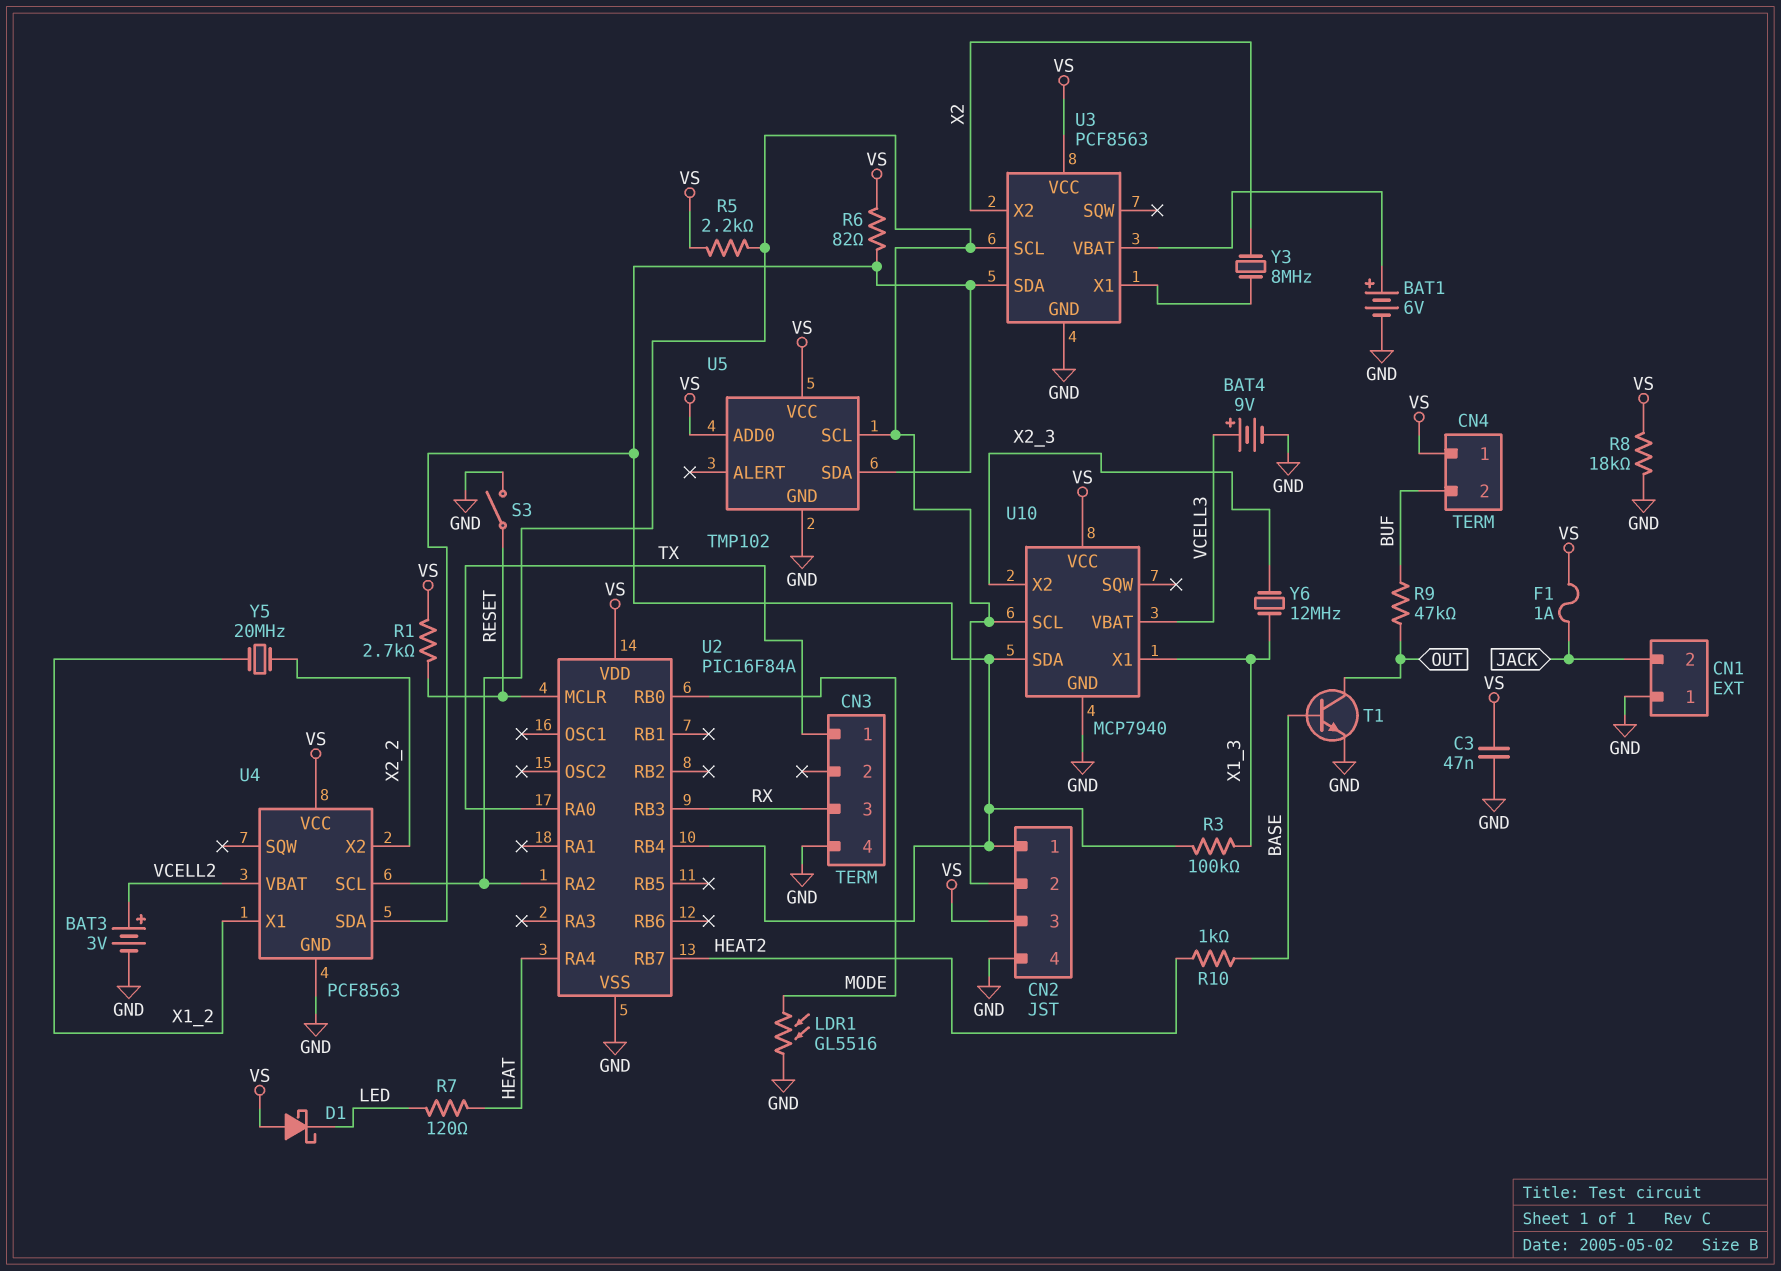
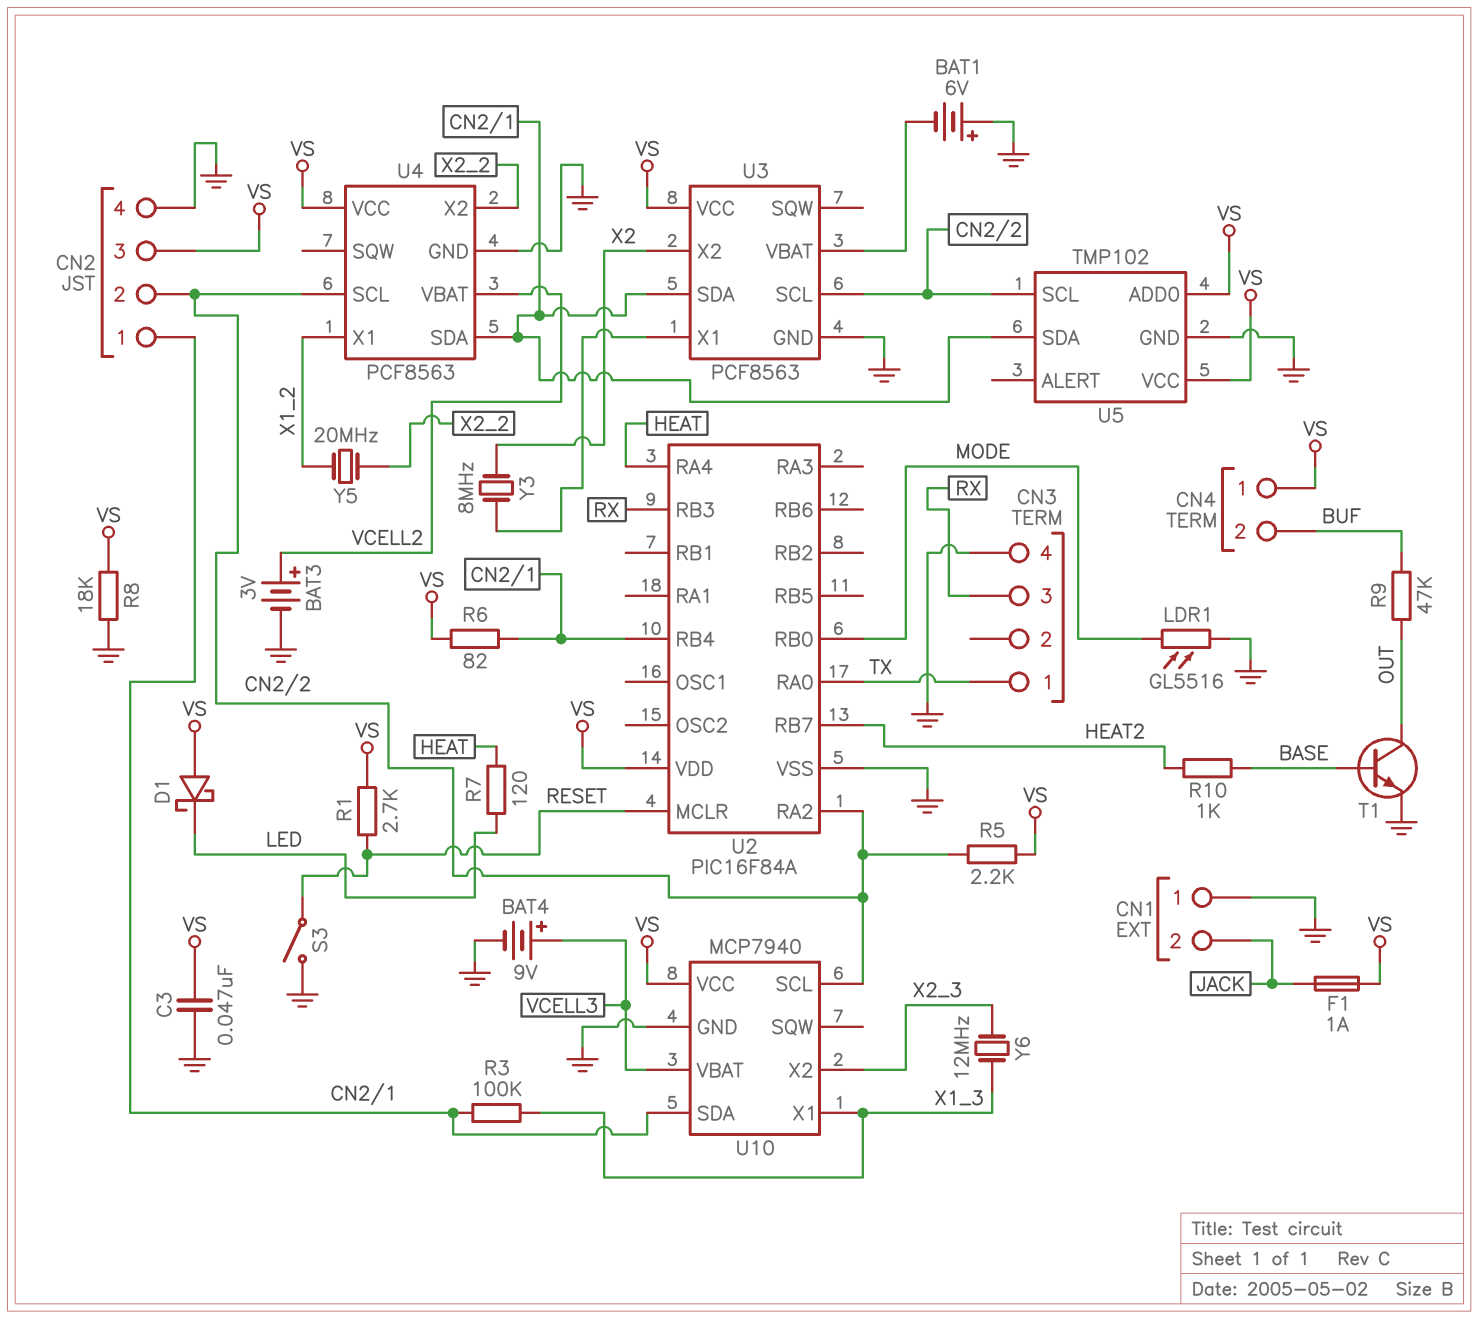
BAT1: 6V (plus U3/VBAT, minus GND) -> 6V (plus GND, minus U3/VBAT)

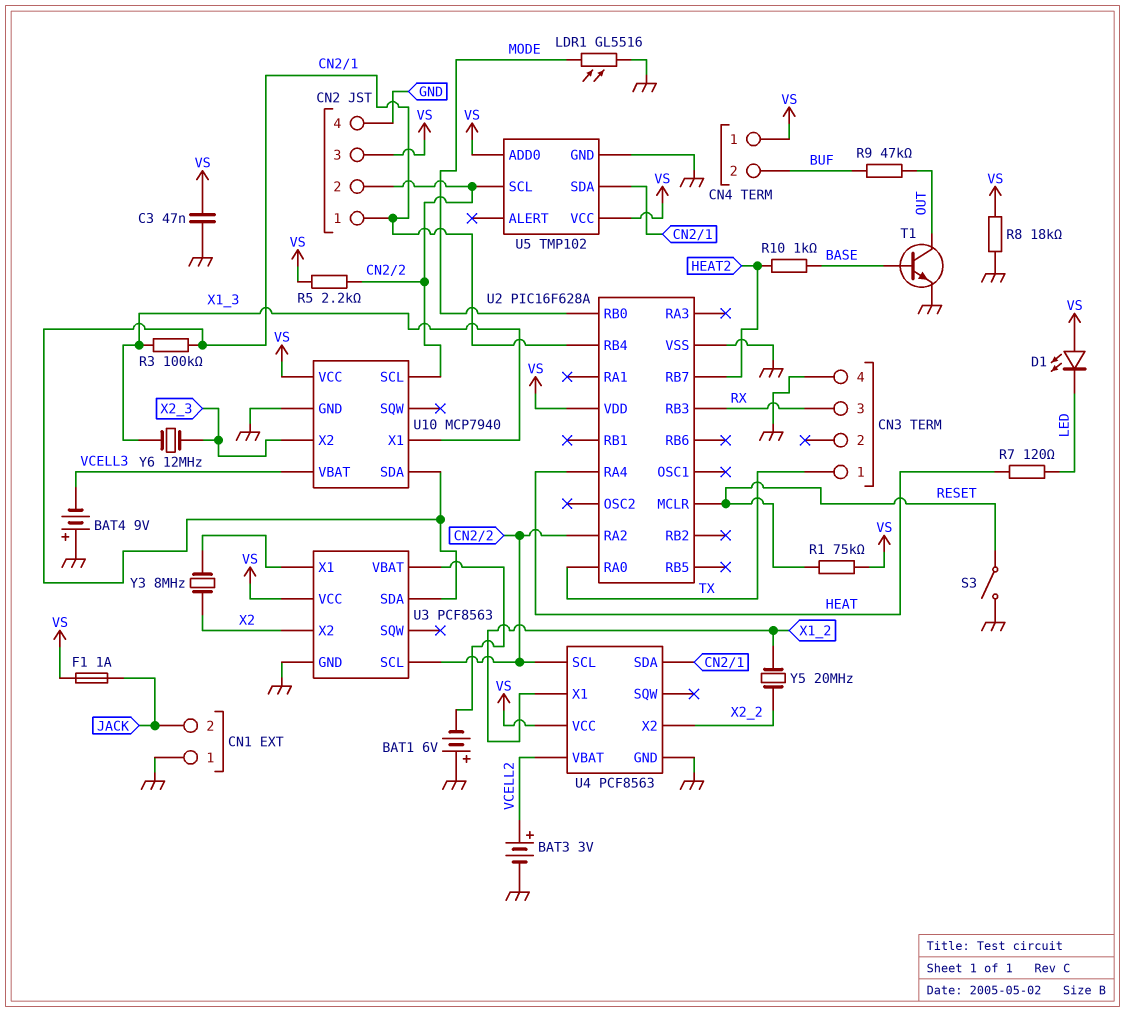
BAT4: 9V (plus VCELL3, minus GND) -> 9V (plus GND, minus VCELL3)
D1: schottky (A VS, K LED) -> LED (A VS, K LED)
R1: 2.7k (RESET, VS) -> 75k (RESET, VS)
R6: 82 (CN2/1, VS) -> none
U2: PIC16F84A -> PIC16F628A

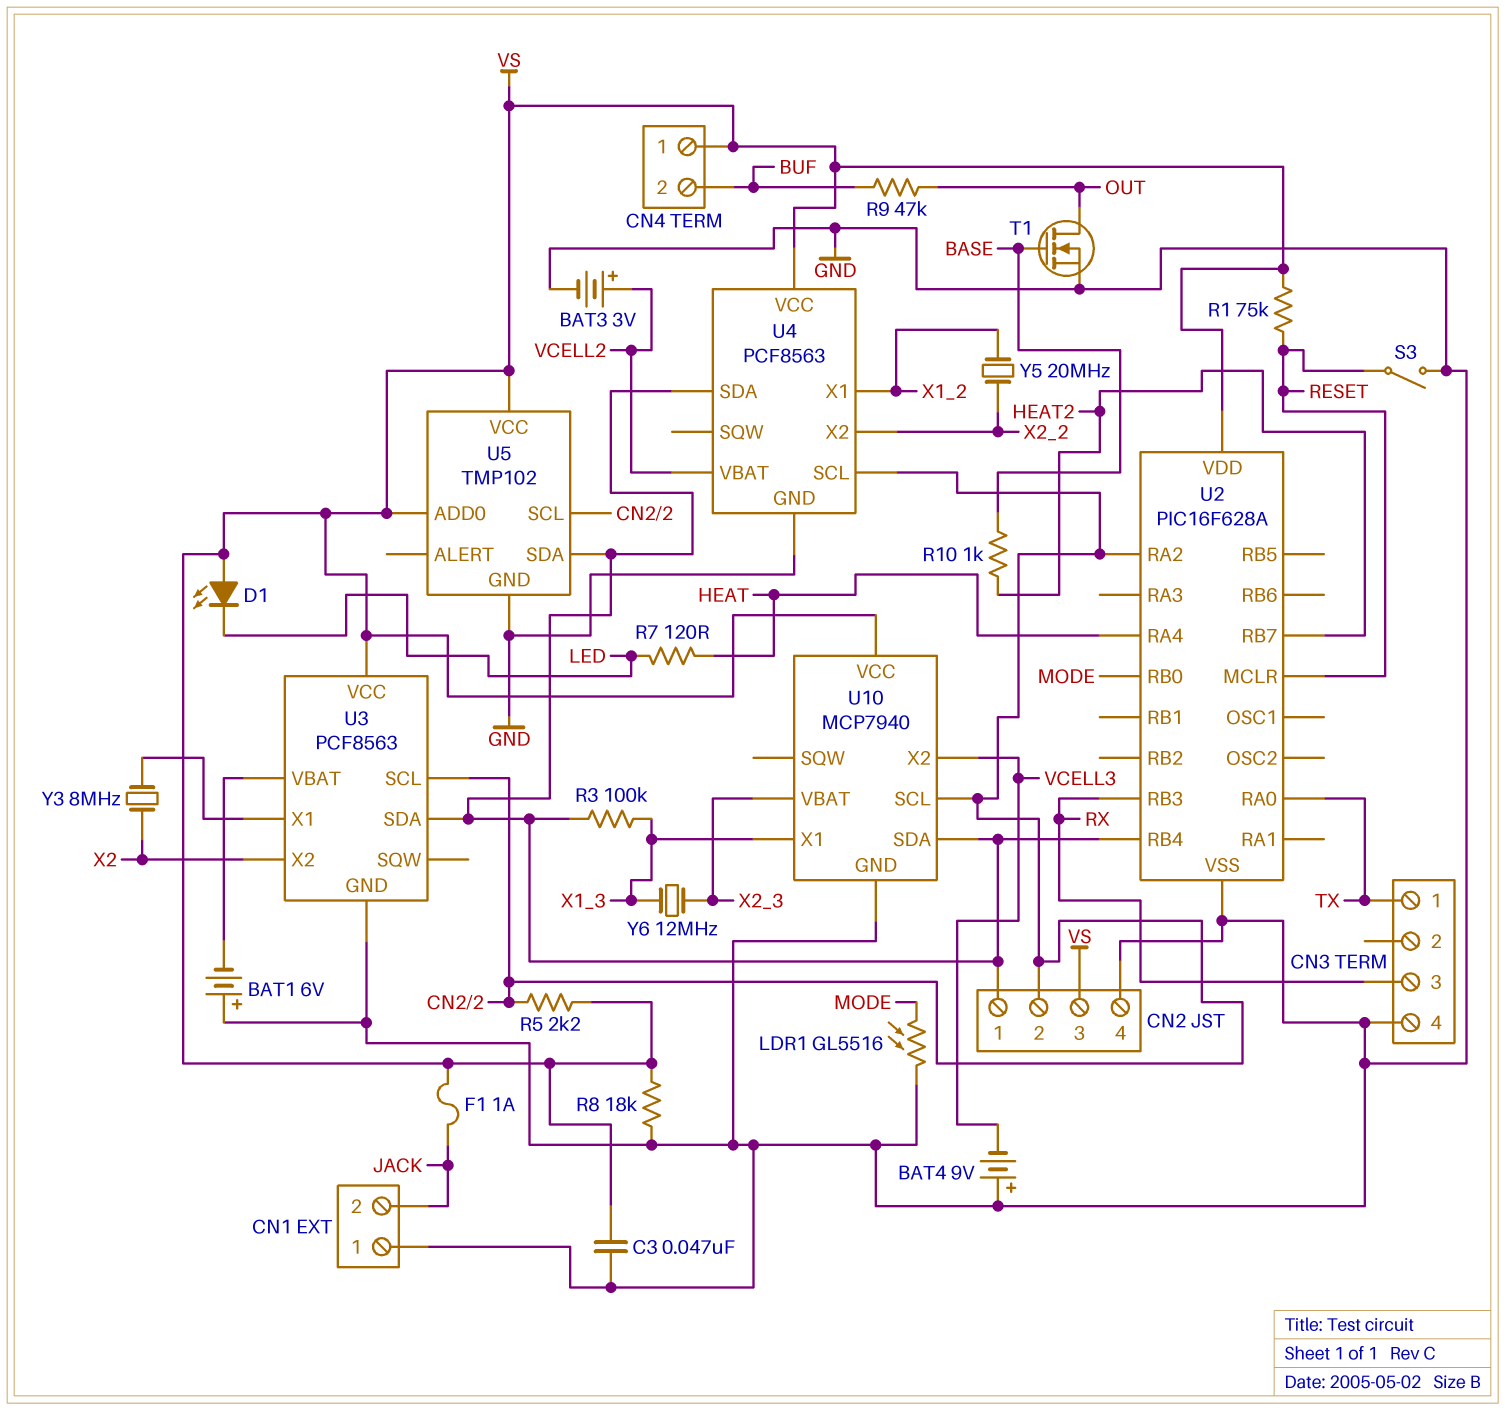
T1: NPN (B BASE, C OUT, E GND) -> NMOS (G BASE, D OUT, S GND)
U10 pin VBAT: VCELL3 -> X2_3
U10 pin X2: X2_3 -> VCELL3

